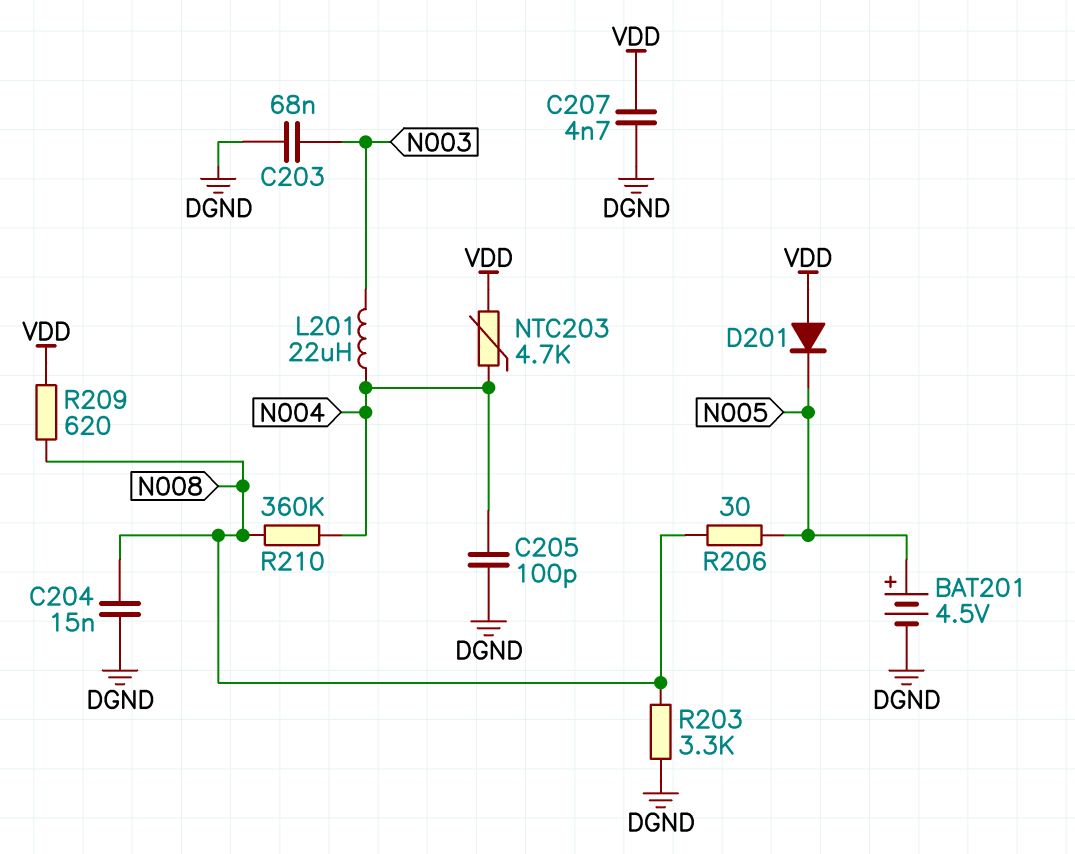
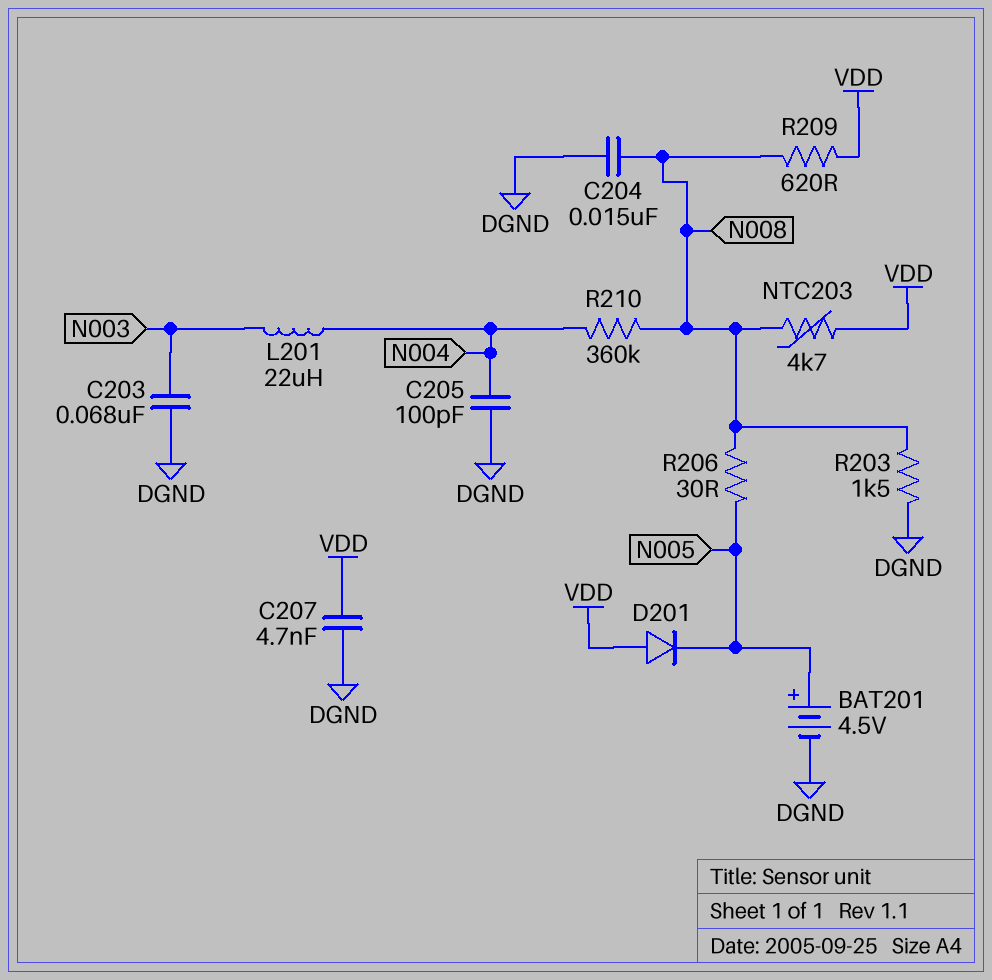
NTC203: 4.7k (N004, VDD) -> 4.7k (N008, VDD)
R203: 3.3k (DGND, N008) -> 1.5k (DGND, N008)

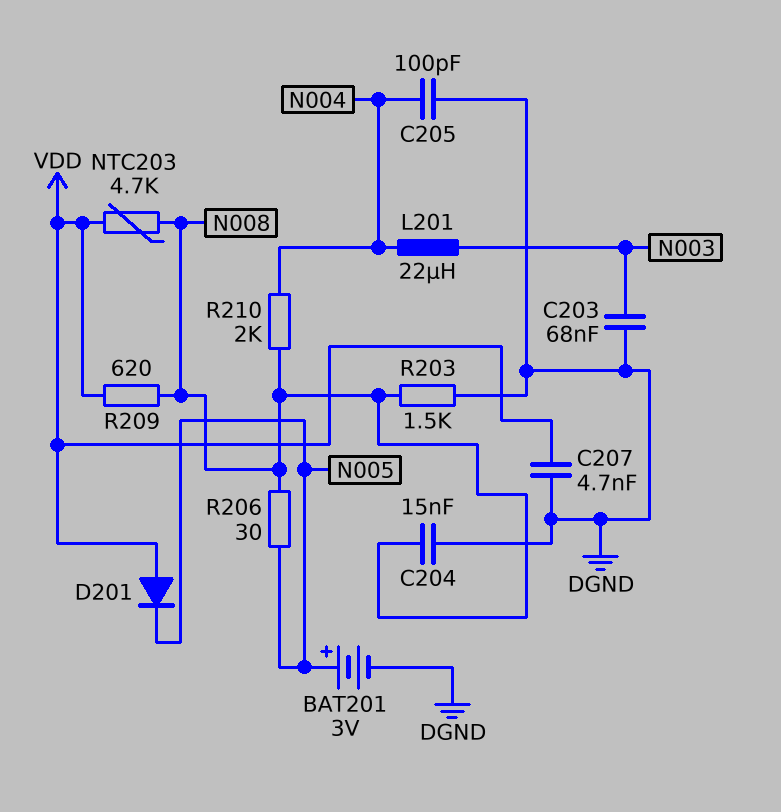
BAT201: 4.5V (plus N005, minus DGND) -> 3V (plus N005, minus DGND)
R210: 360k (N004, N008) -> 2k (N004, N008)

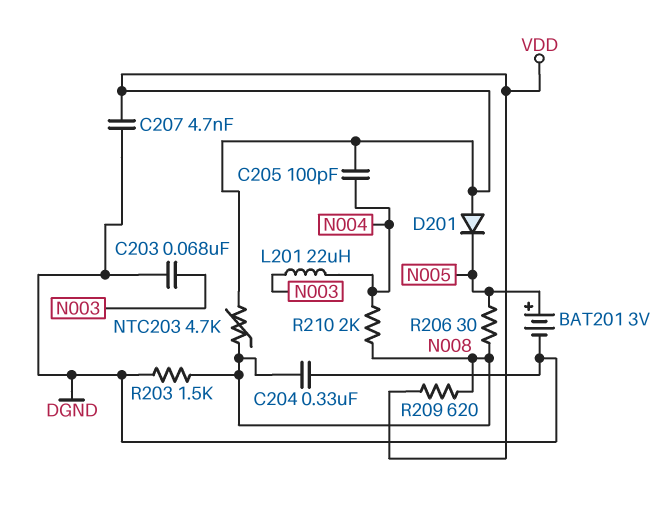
C204: 15nF (DGND, N008) -> 330nF (DGND, N008)
C205: 100pF (DGND, N004) -> 100pF (N004, VDD)

